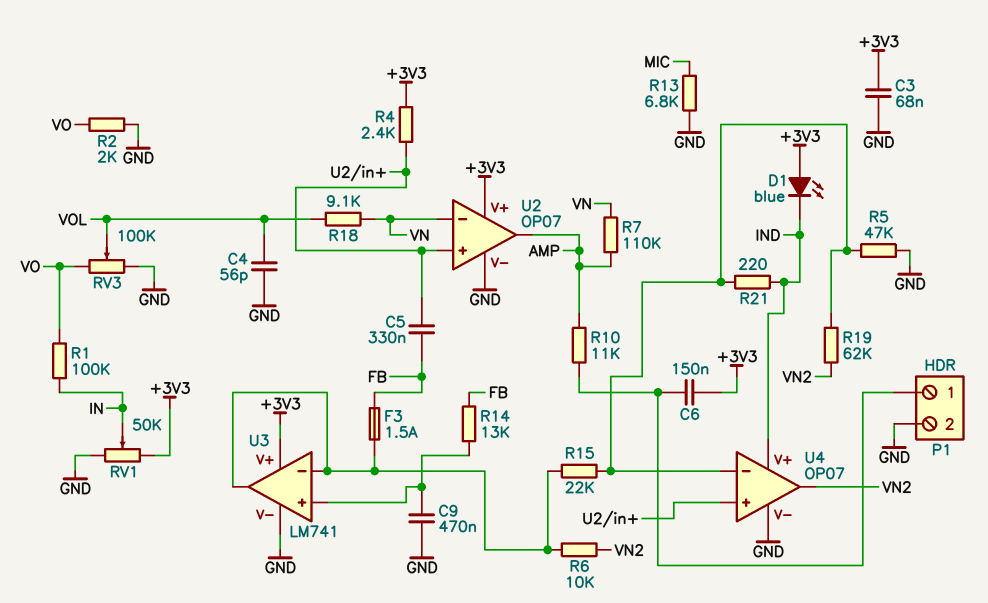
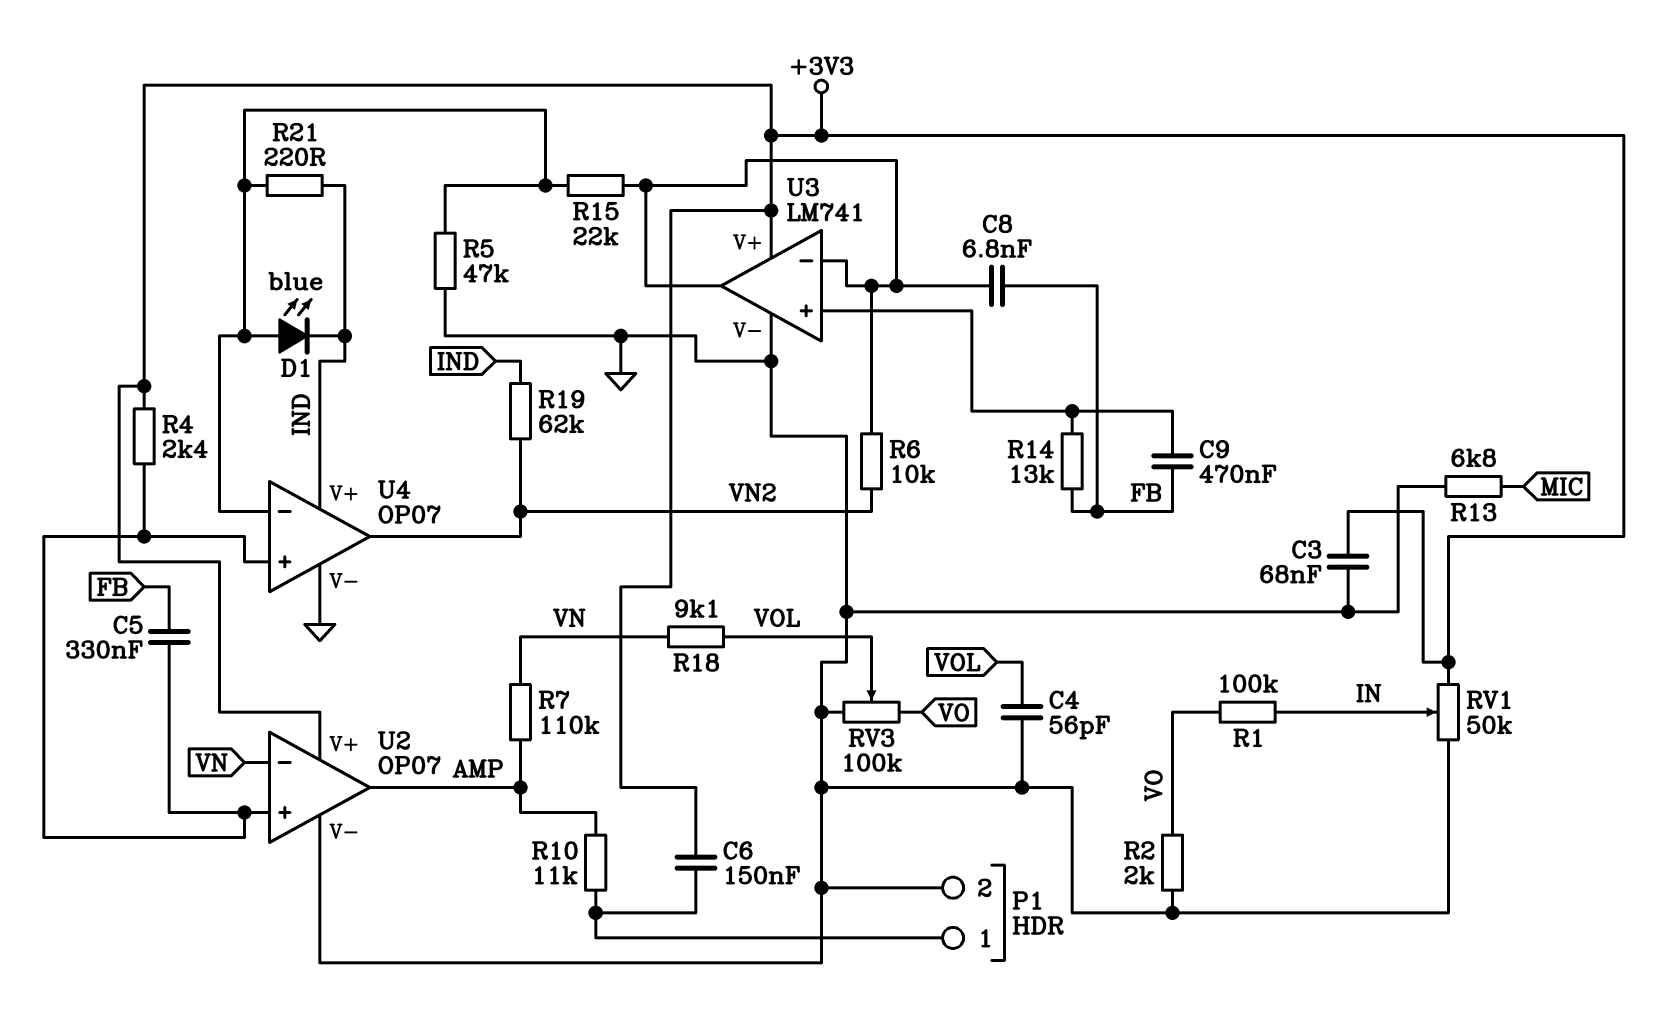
C8: none -> 6.8nF (FB, U3/in-)
C9: 470nF (GND, U3/in+) -> 470nF (FB, U3/in+)
D1: LED blue (A +3V3, K IND) -> LED blue (A U4/in-, K IND)
F3: 1.5A (FB, U3/in-) -> none
R19: 62k (U4/in-, VN2) -> 62k (IND, VN2)

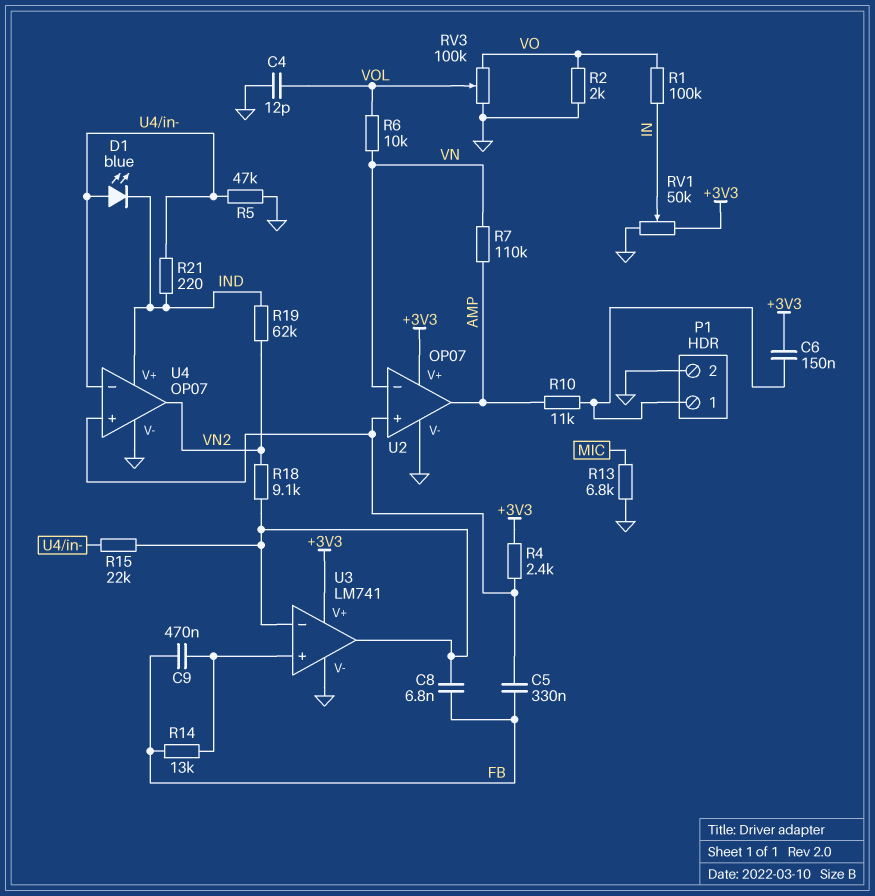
C3: 68nF (+3V3, GND) -> none
C4: 56pF (GND, VOL) -> 12pF (GND, VOL)
R6: 10k (U3/in-, VN2) -> 10k (VN, VOL)
R18: 9.1k (VN, VOL) -> 9.1k (U3/in-, VN2)

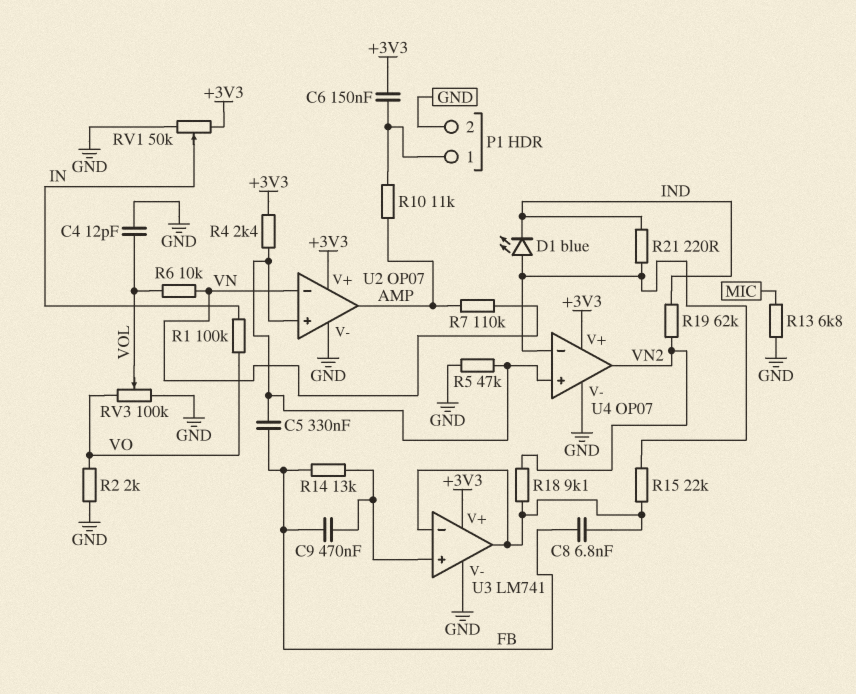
R5: 47k (GND, U4/in-) -> 47k (GND, U2/in+)
U4 pin V+: IND -> +3V3

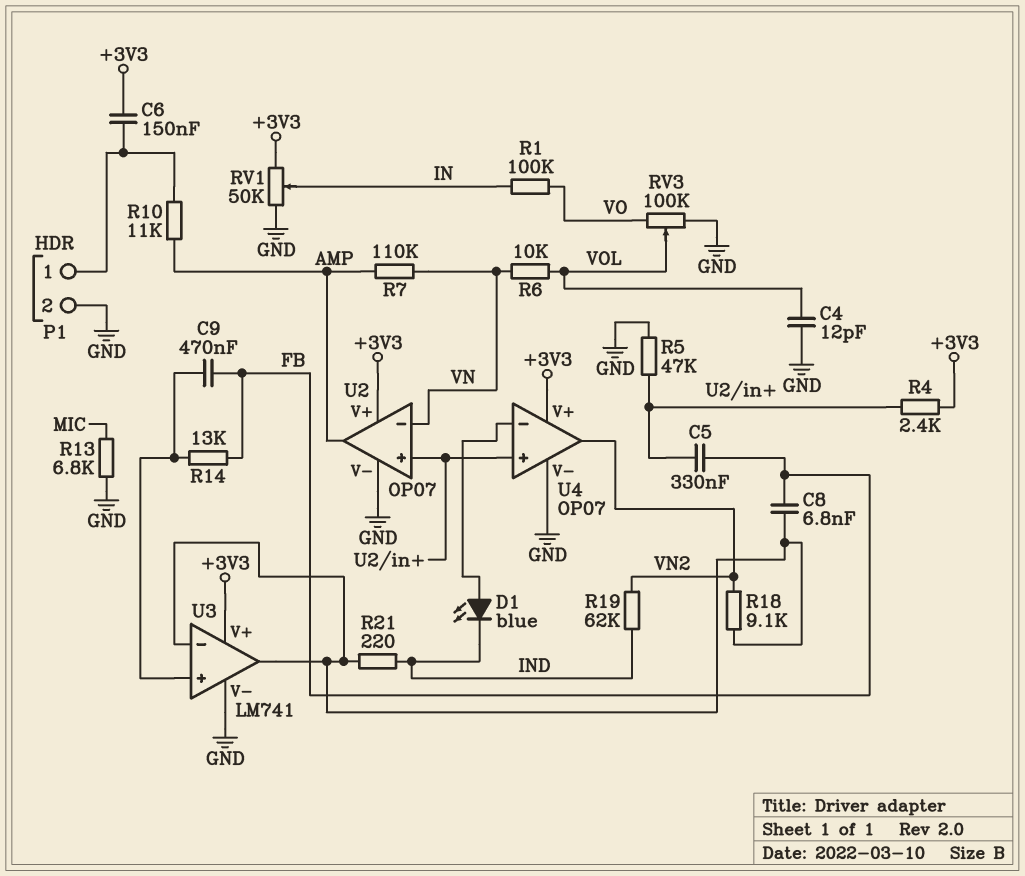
R2: 2k (GND, VO) -> none
R15: 22k (U3/in-, U4/in-) -> none
R21: 220 (IND, U4/in-) -> 220 (IND, U3/in-)

